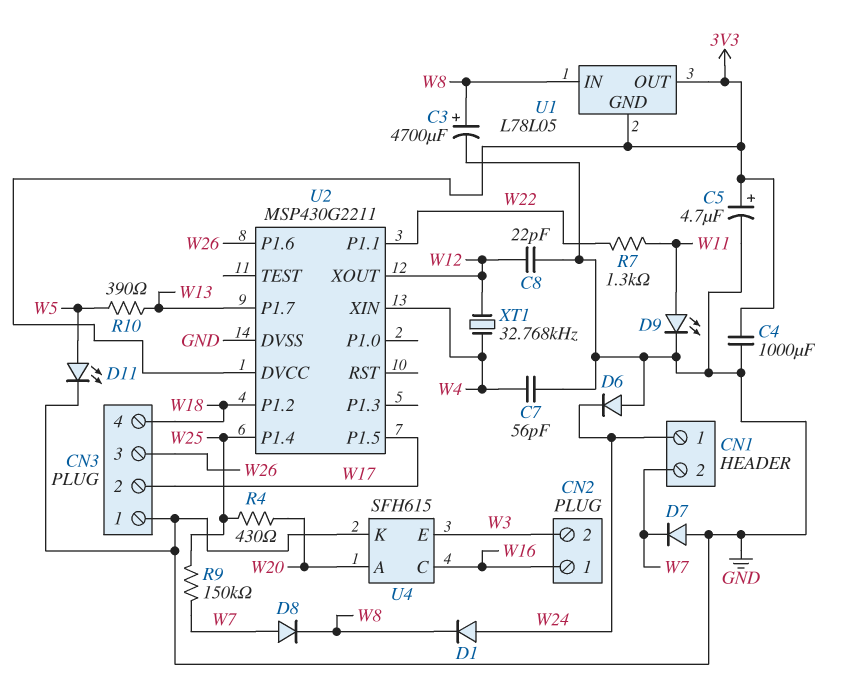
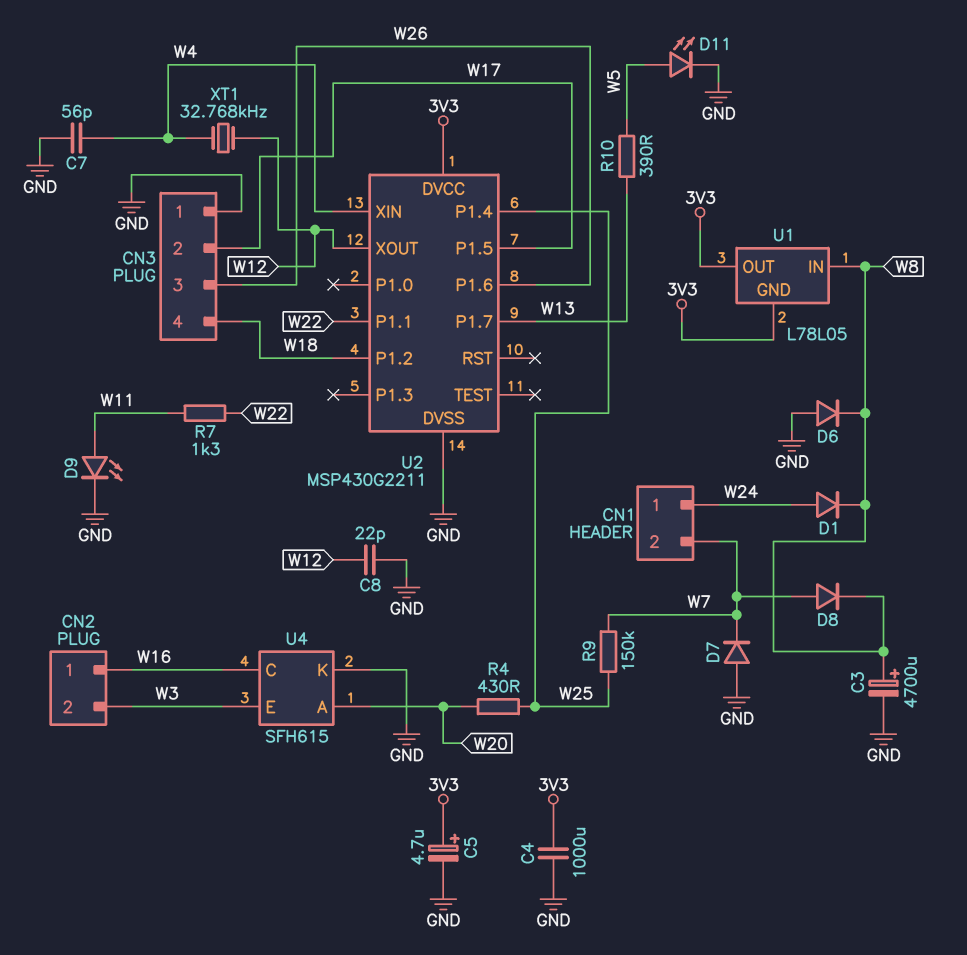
D6: diode (A GND, K W24) -> diode (A GND, K W8)

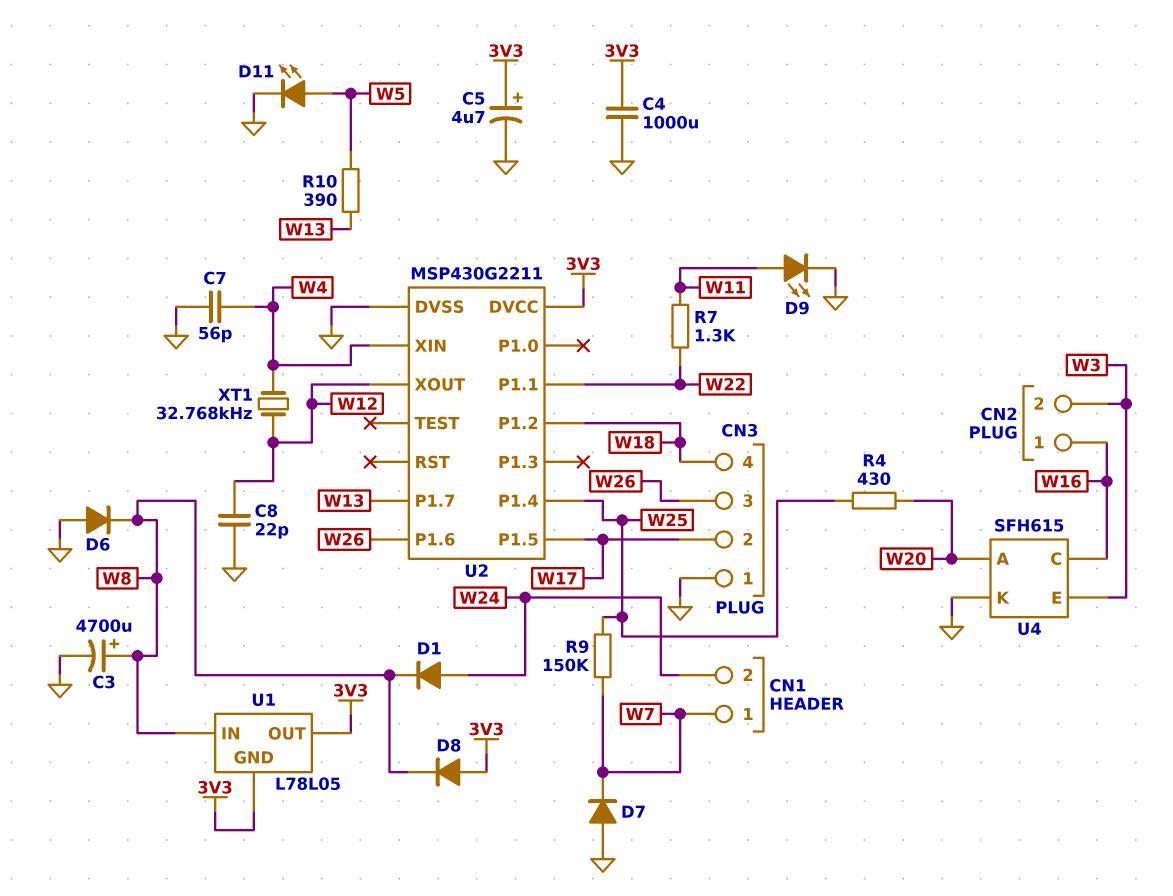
CN1 pin 1: W24 -> W7
CN1 pin 2: W7 -> W24
D8: diode (A W7, K W8) -> diode (A 3V3, K W8)

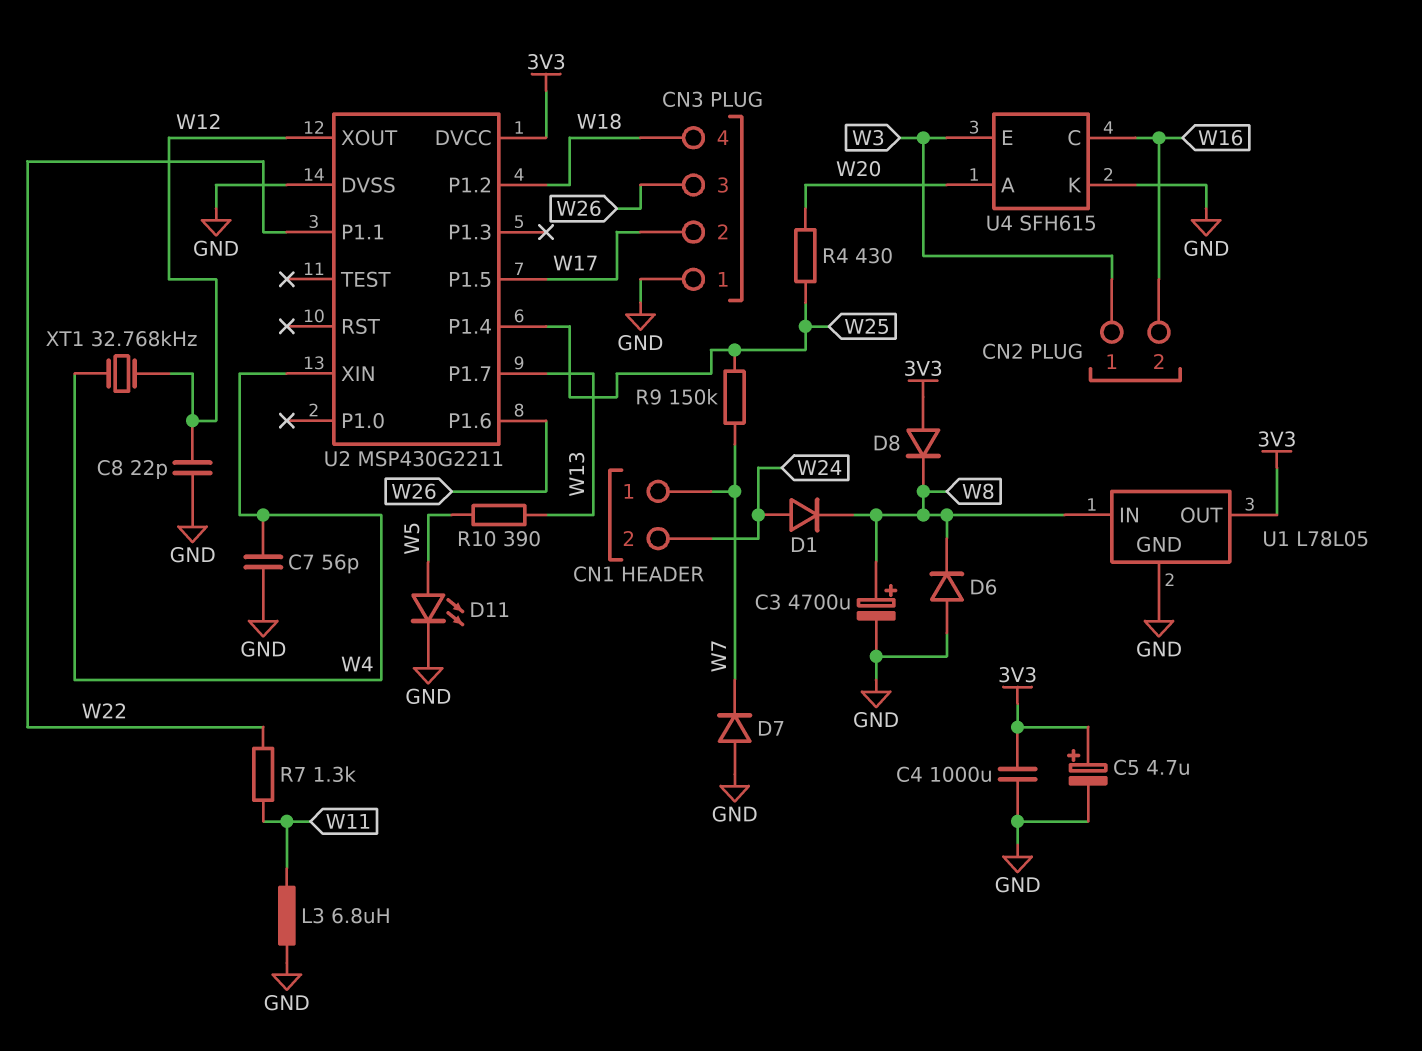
CN2 pin 1: W16 -> W3
CN2 pin 2: W3 -> W16
D9: LED (A W11, K GND) -> none
L3: none -> 6.8uH (GND, W11)
U1 pin GND: 3V3 -> GND

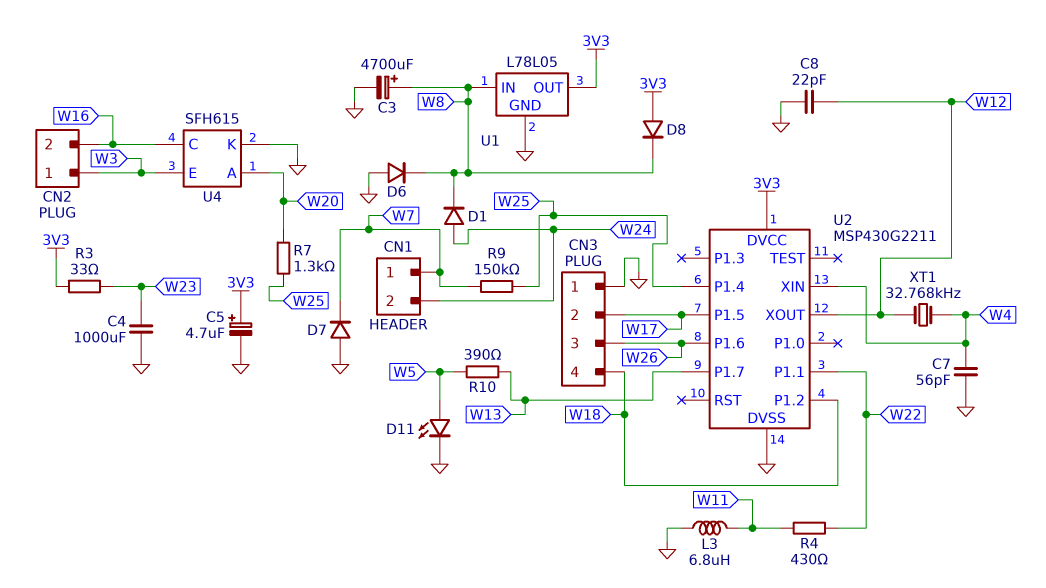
C4: 1000uF (3V3, GND) -> 1000uF (GND, W23)
R3: none -> 33 (3V3, W23)
R4: 430 (W20, W25) -> 430 (W11, W22)
R7: 1.3k (W11, W22) -> 1.3k (W20, W25)

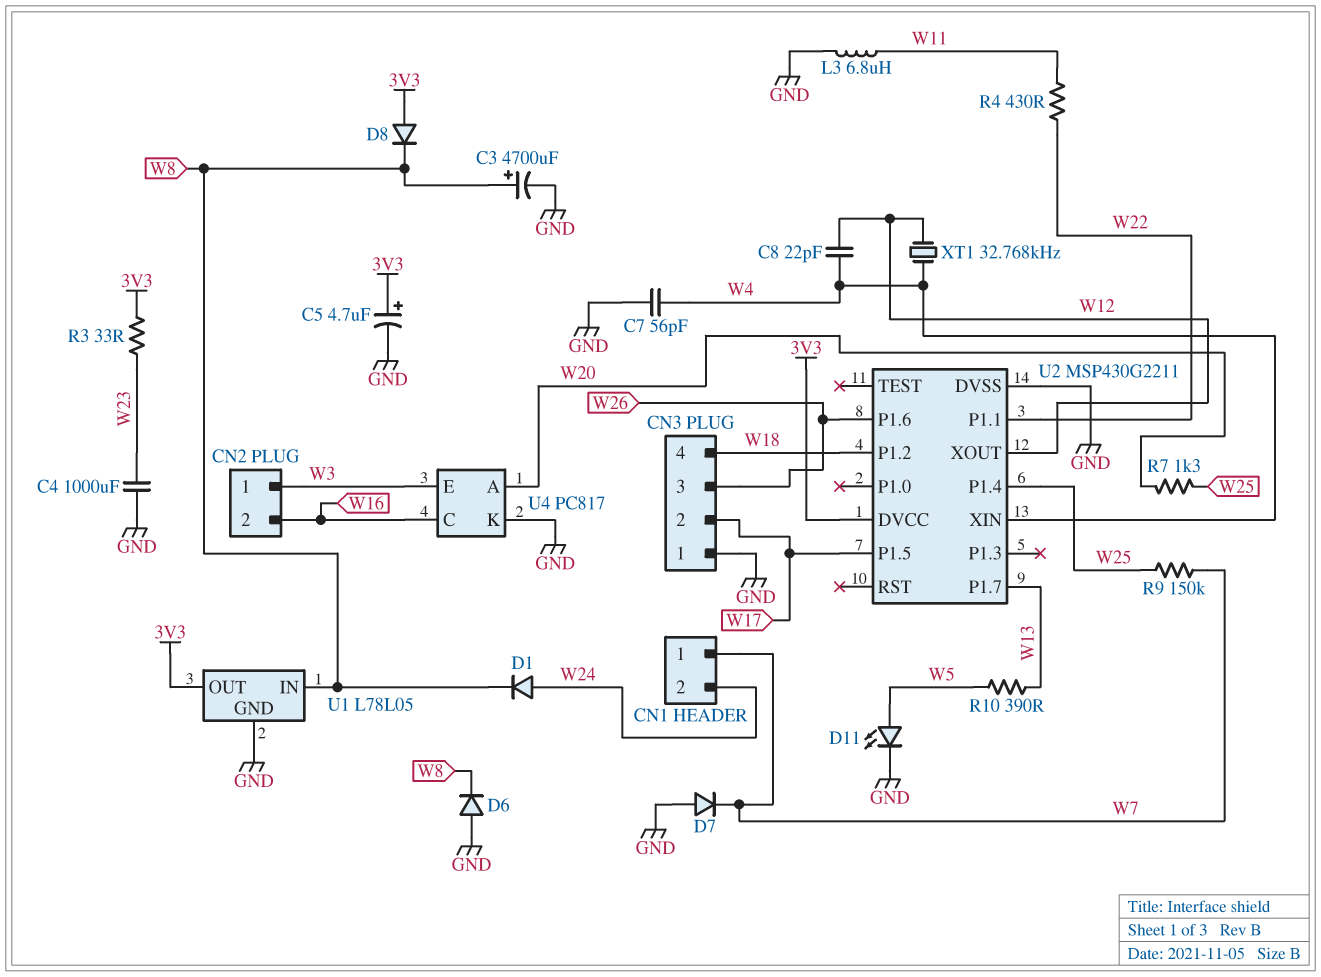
C8: 22pF (GND, W12) -> 22pF (W4, W12)
U4: SFH615 -> PC817

